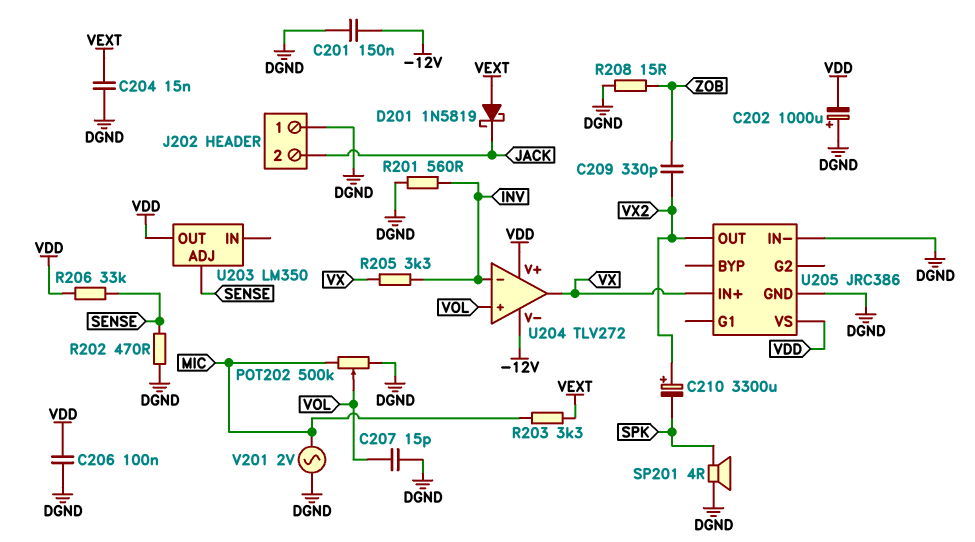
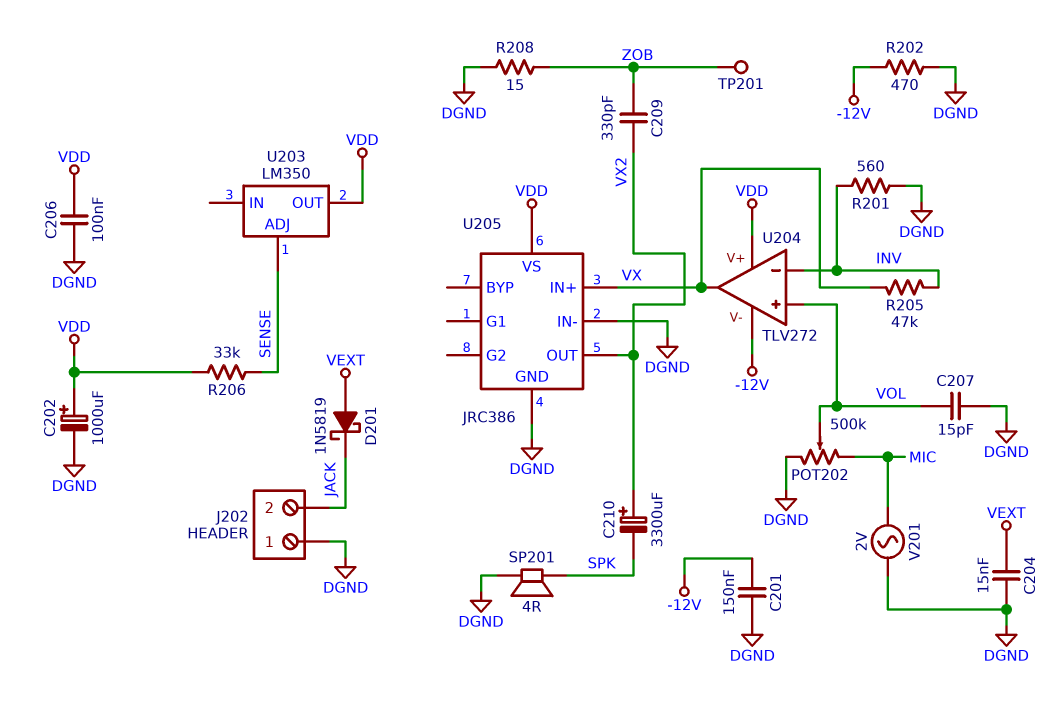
C202: 1000uF (plus DGND, minus VDD) -> 1000uF (plus VDD, minus DGND)
R202: 470 (DGND, SENSE) -> 470 (-12V, DGND)
R203: 3.3k (MIC, VEXT) -> none
R205: 3.3k (INV, VX) -> 47k (INV, VX)
TP201: none -> test point (ZOB)

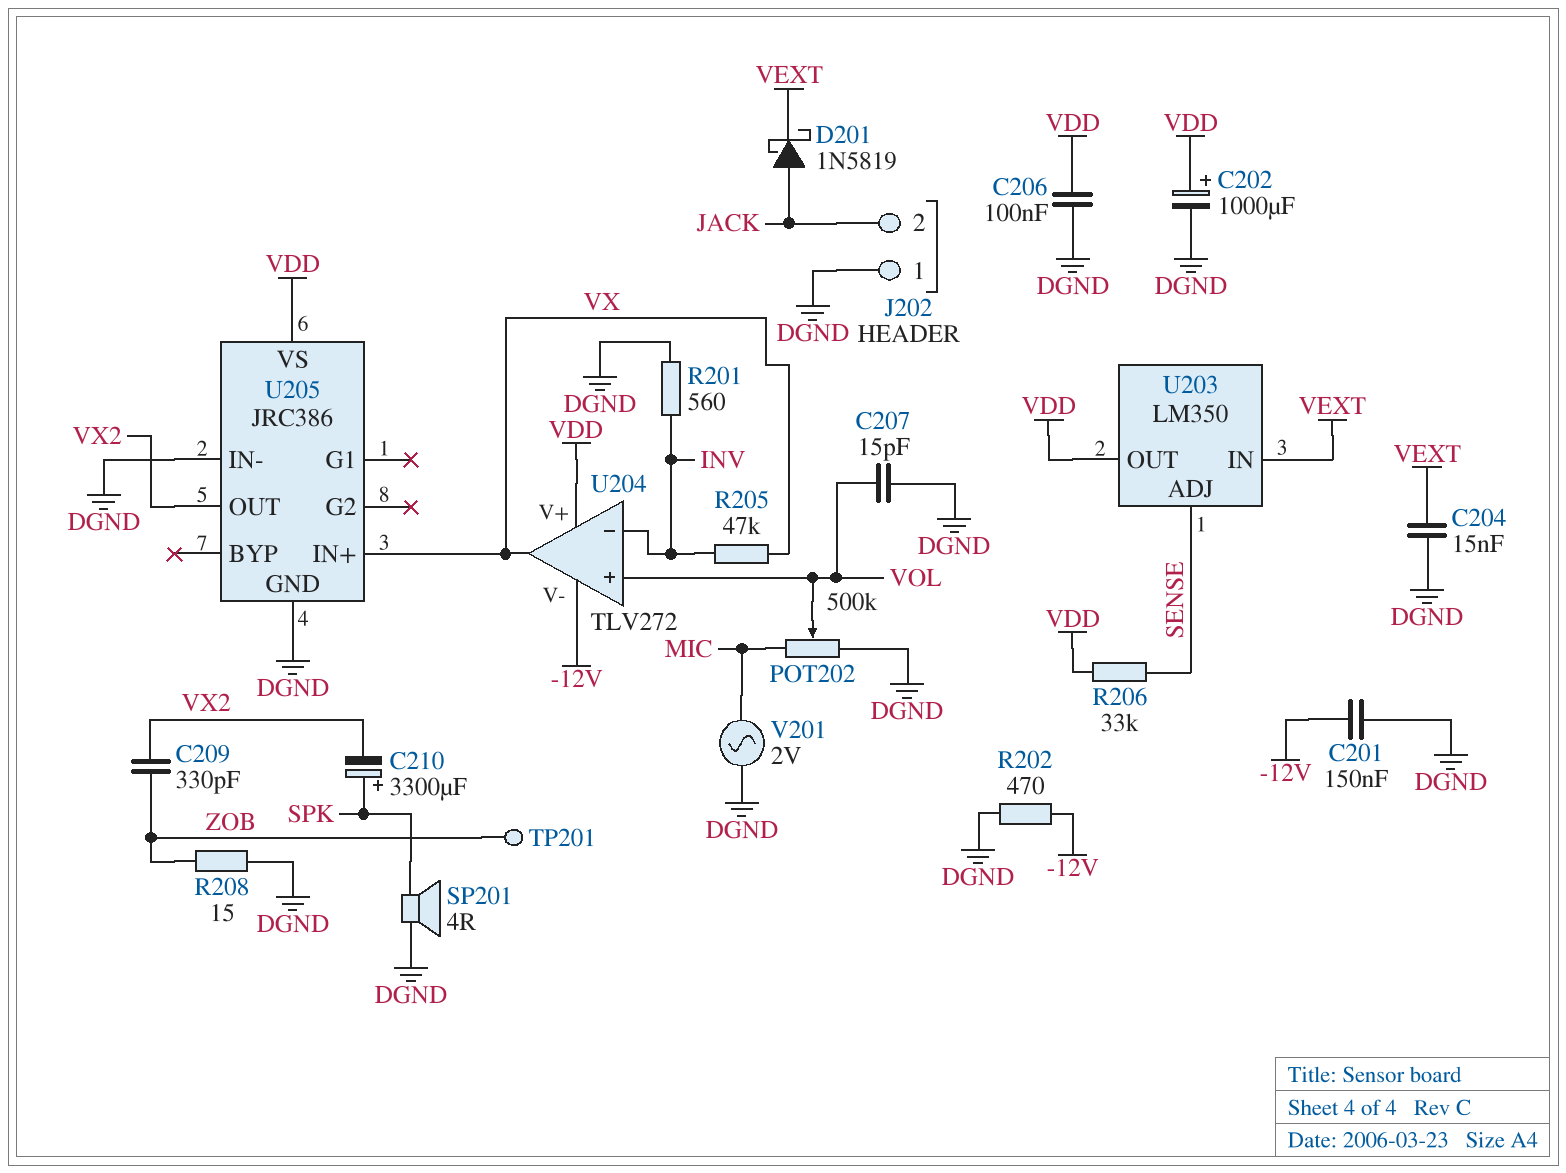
C210: 3300uF (plus VX2, minus SPK) -> 3300uF (plus SPK, minus VX2)
D201: schottky 1N5819 (A VEXT, K JACK) -> schottky 1N5819 (A JACK, K VEXT)
U203 pin IN: none -> VEXT

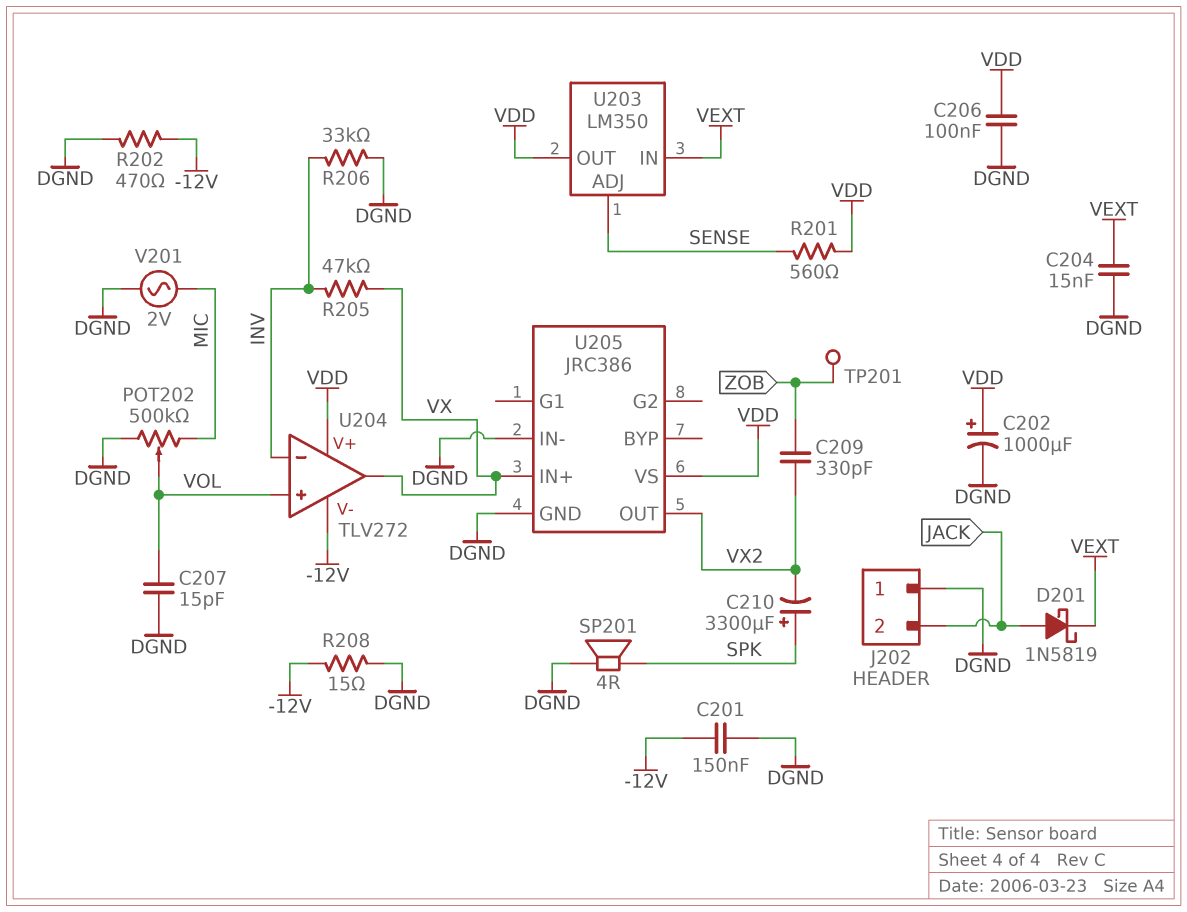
R201: 560 (DGND, INV) -> 560 (SENSE, VDD)
R206: 33k (SENSE, VDD) -> 33k (DGND, INV)
R208: 15 (DGND, ZOB) -> 15 (-12V, DGND)

